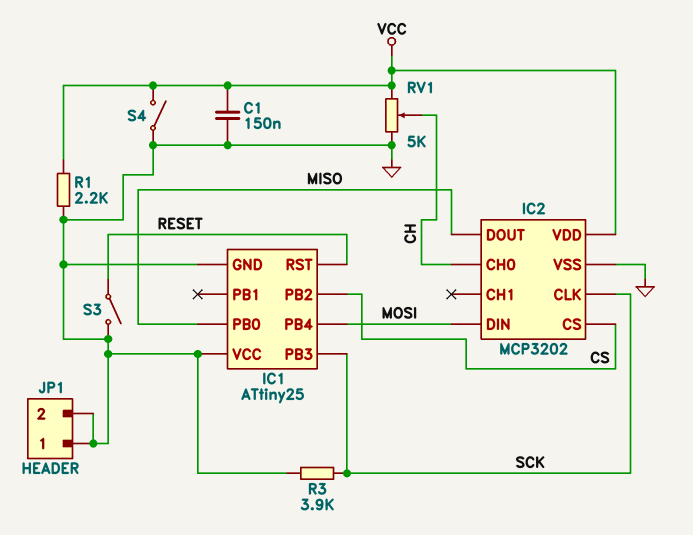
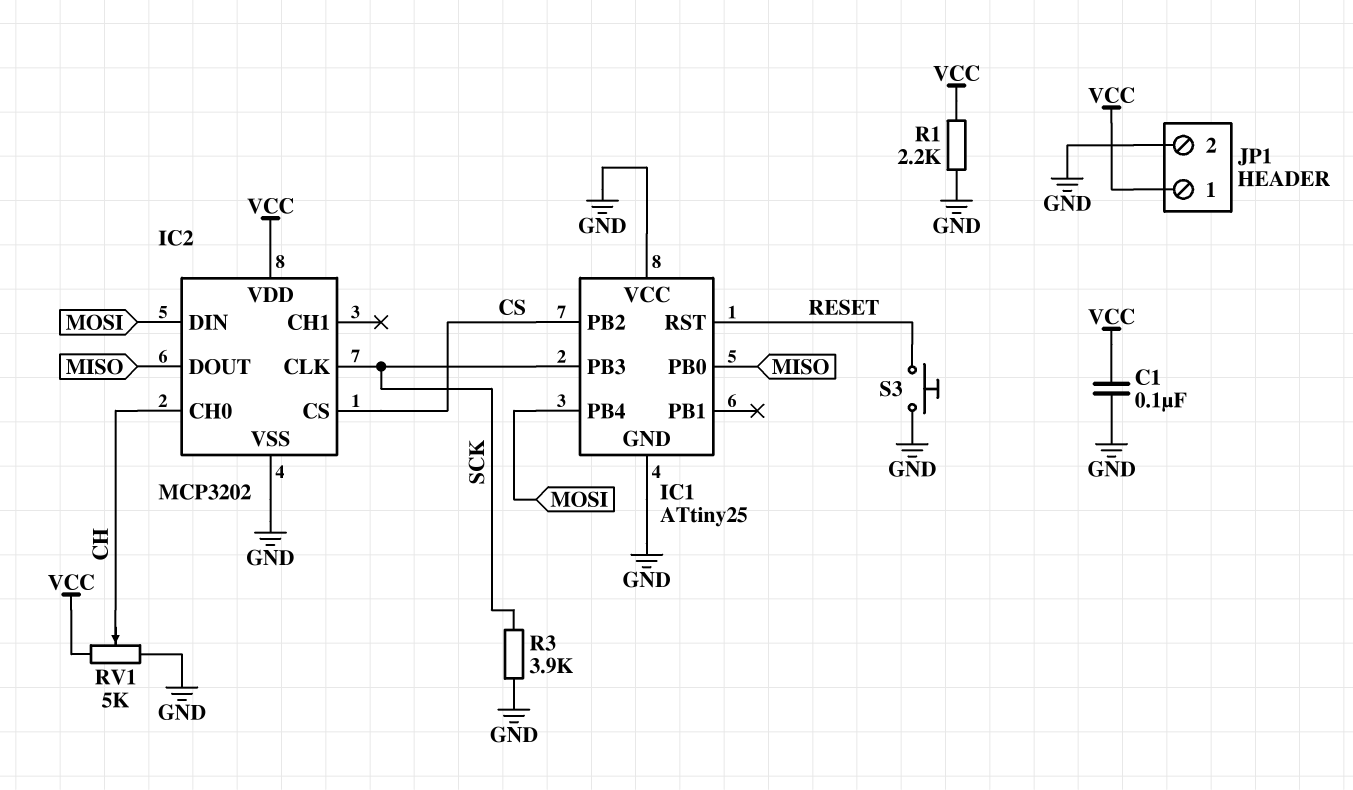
C1: 150nF (GND, VCC) -> 100nF (GND, VCC)
JP1 pin 1: GND -> VCC
S3: switch (GND, RESET) -> button (GND, RESET)
S4: switch (GND, VCC) -> none

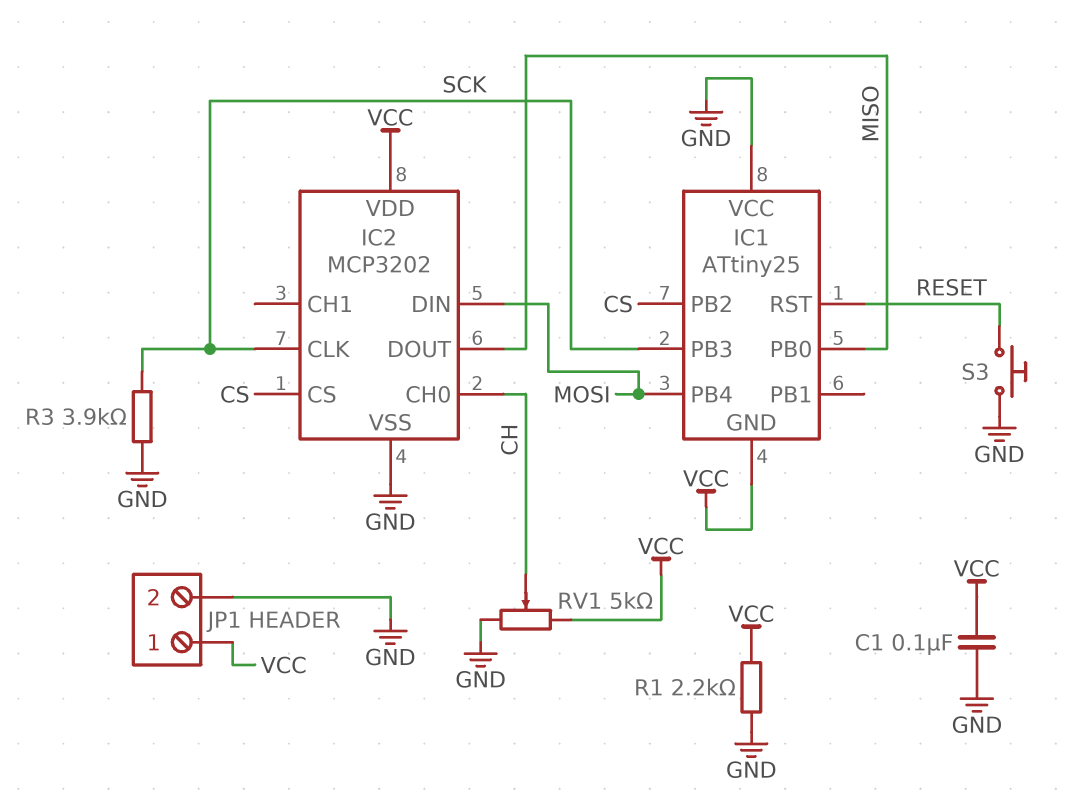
IC1 pin GND: GND -> VCC

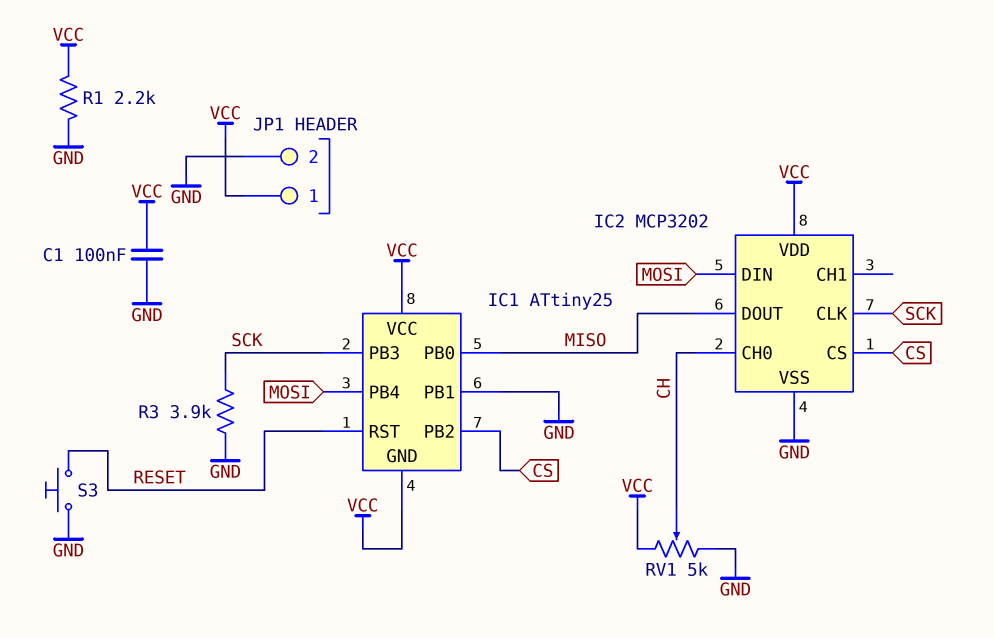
IC1 pin PB1: none -> GND
IC1 pin VCC: GND -> VCC

